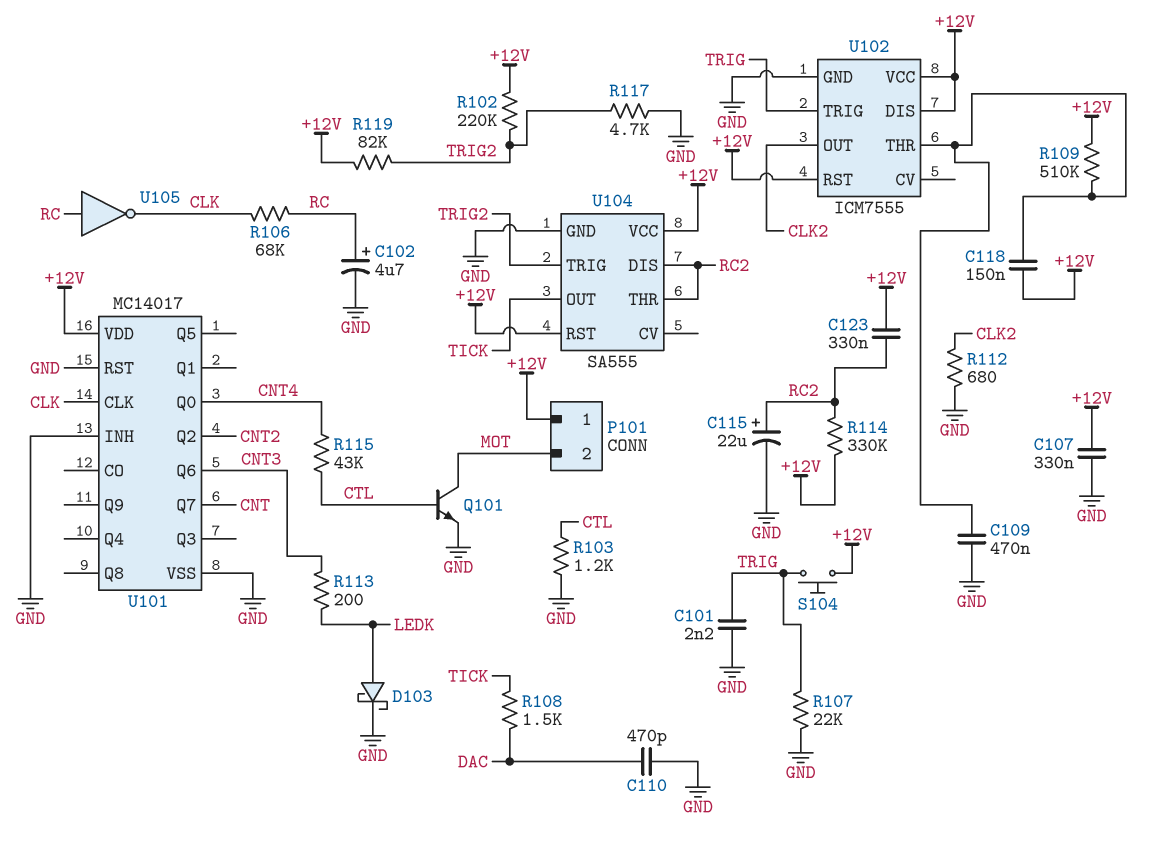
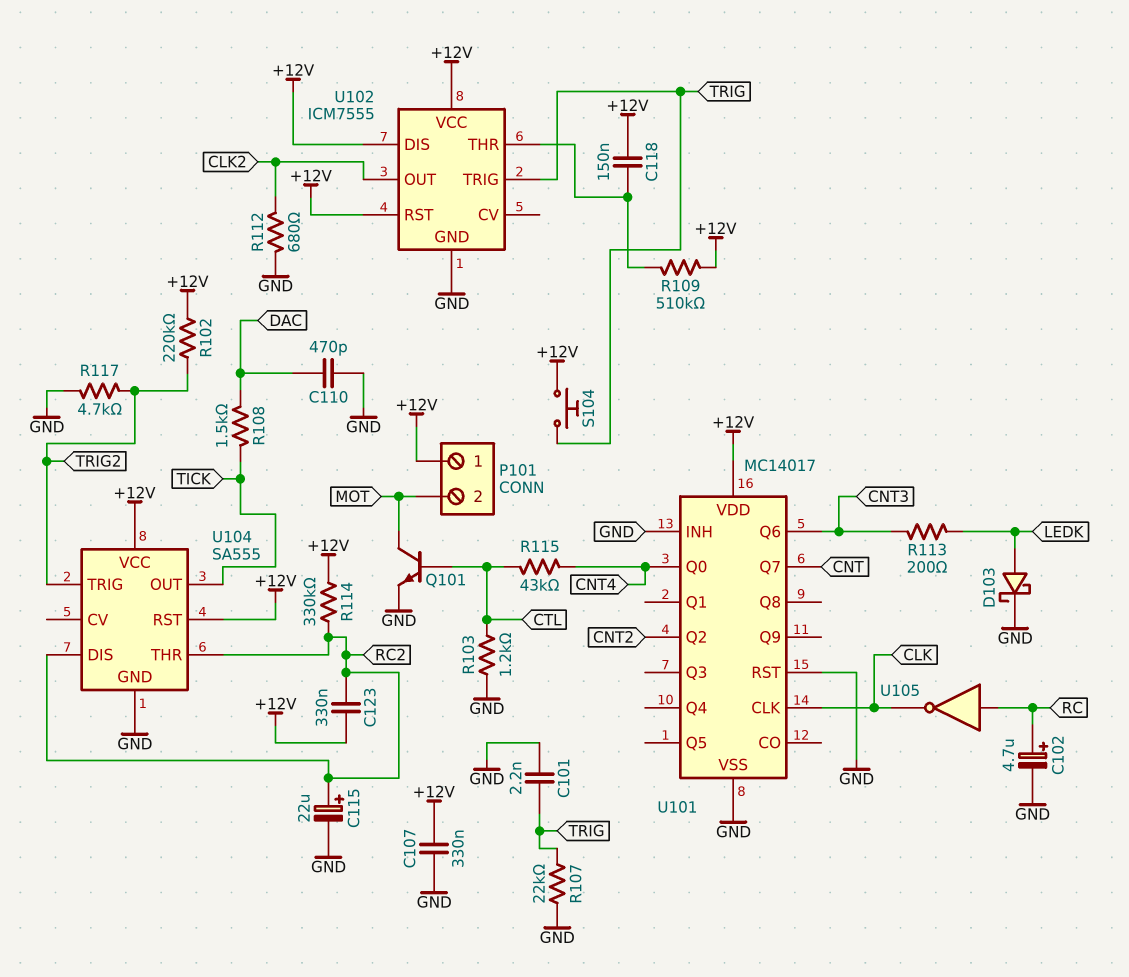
C109: 470nF (GND, U102/THR) -> none
R106: 68k (CLK, RC) -> none
R119: 82k (+12V, TRIG2) -> none

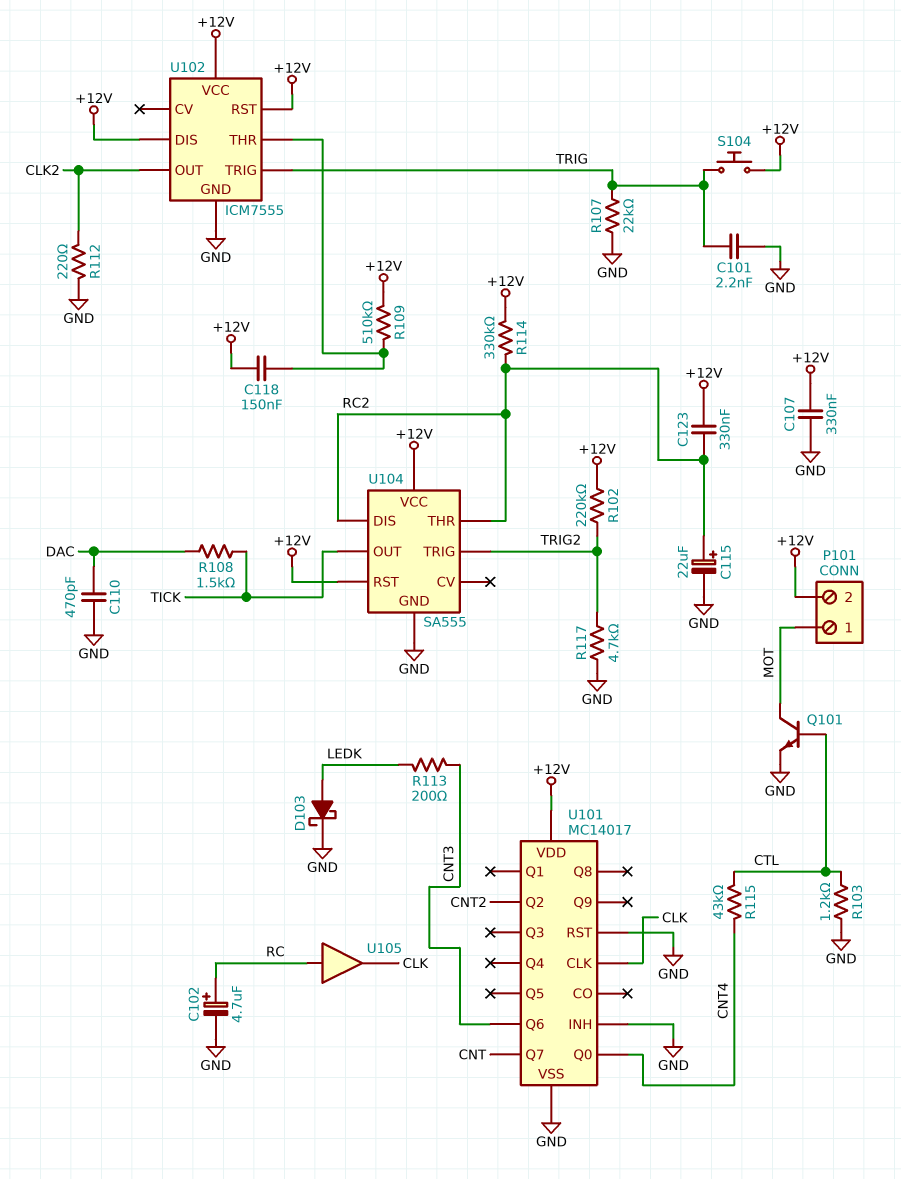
P101 pin 1: +12V -> MOT
P101 pin 2: MOT -> +12V
R112: 680 (CLK2, GND) -> 220 (CLK2, GND)
U105: NOT (in RC, out CLK) -> buffer (in RC, out CLK)

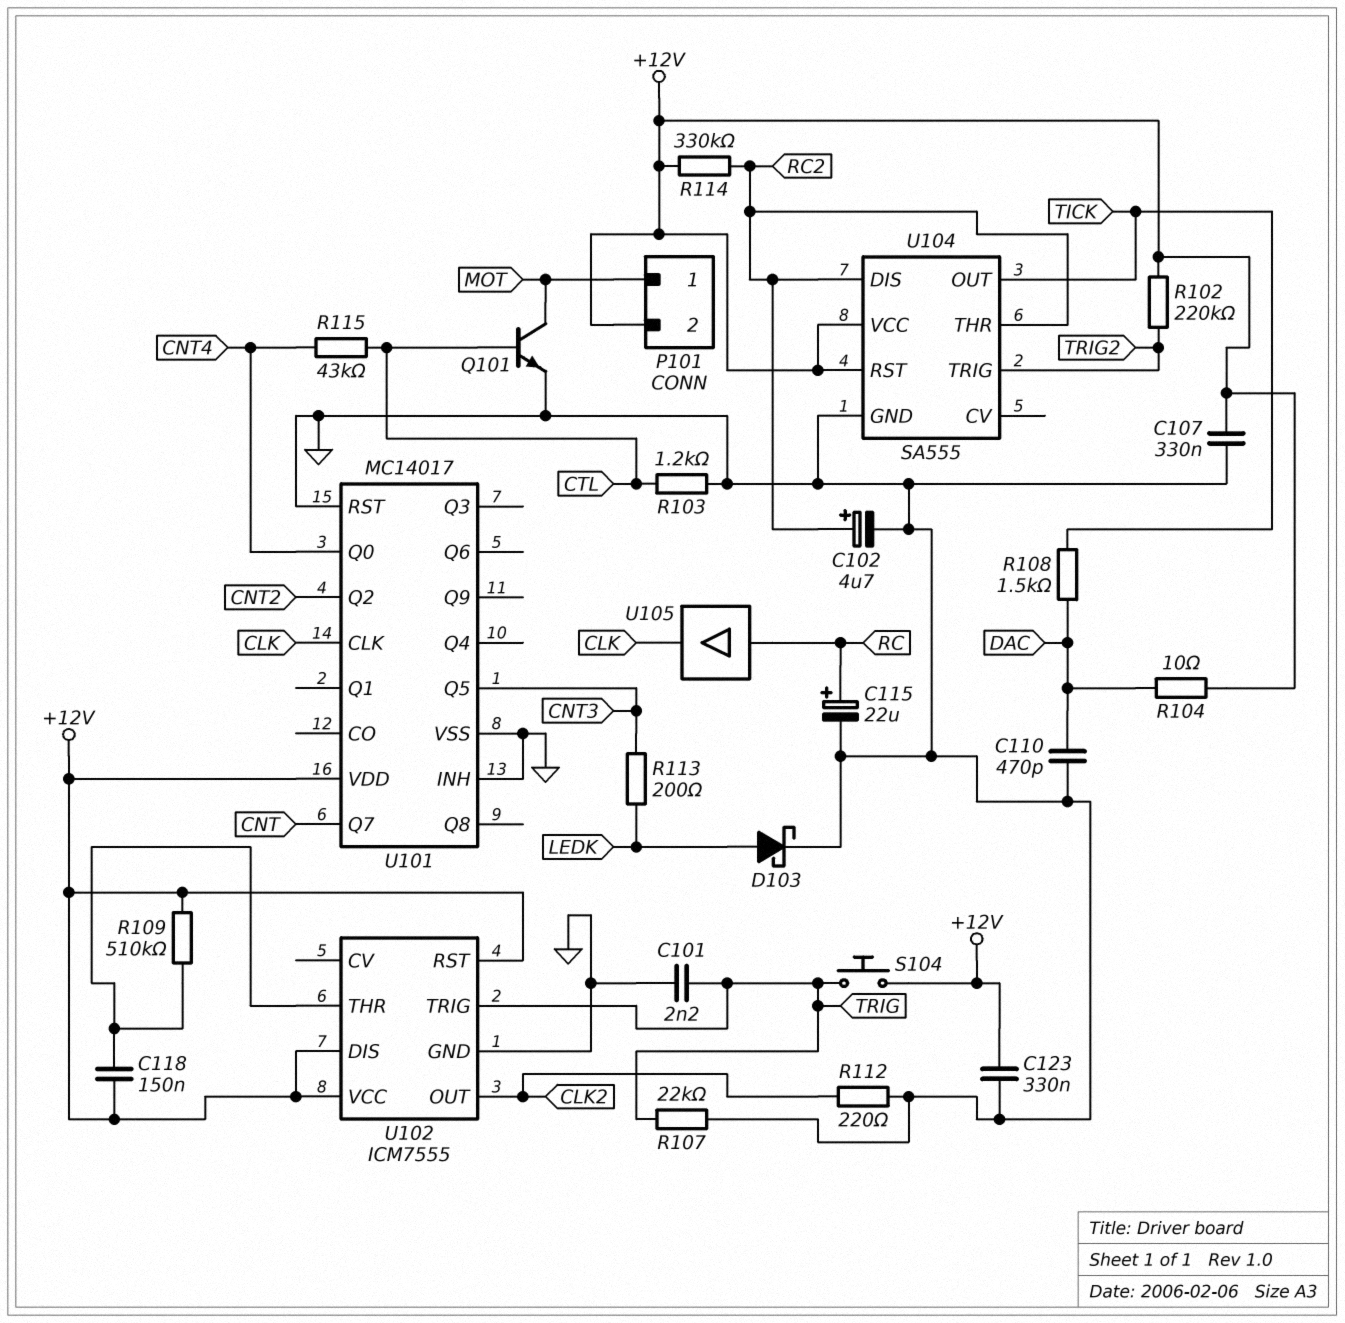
C102: 4.7uF (plus RC, minus GND) -> 4.7uF (plus RC2, minus GND)
C115: 22uF (plus RC2, minus GND) -> 22uF (plus RC, minus GND)
C123: 330nF (+12V, RC2) -> 330nF (+12V, GND)
R104: none -> 10 (+12V, DAC)
R117: 4.7k (GND, TRIG2) -> none
U101 pin Q5: none -> CNT3
U101 pin Q6: CNT3 -> none

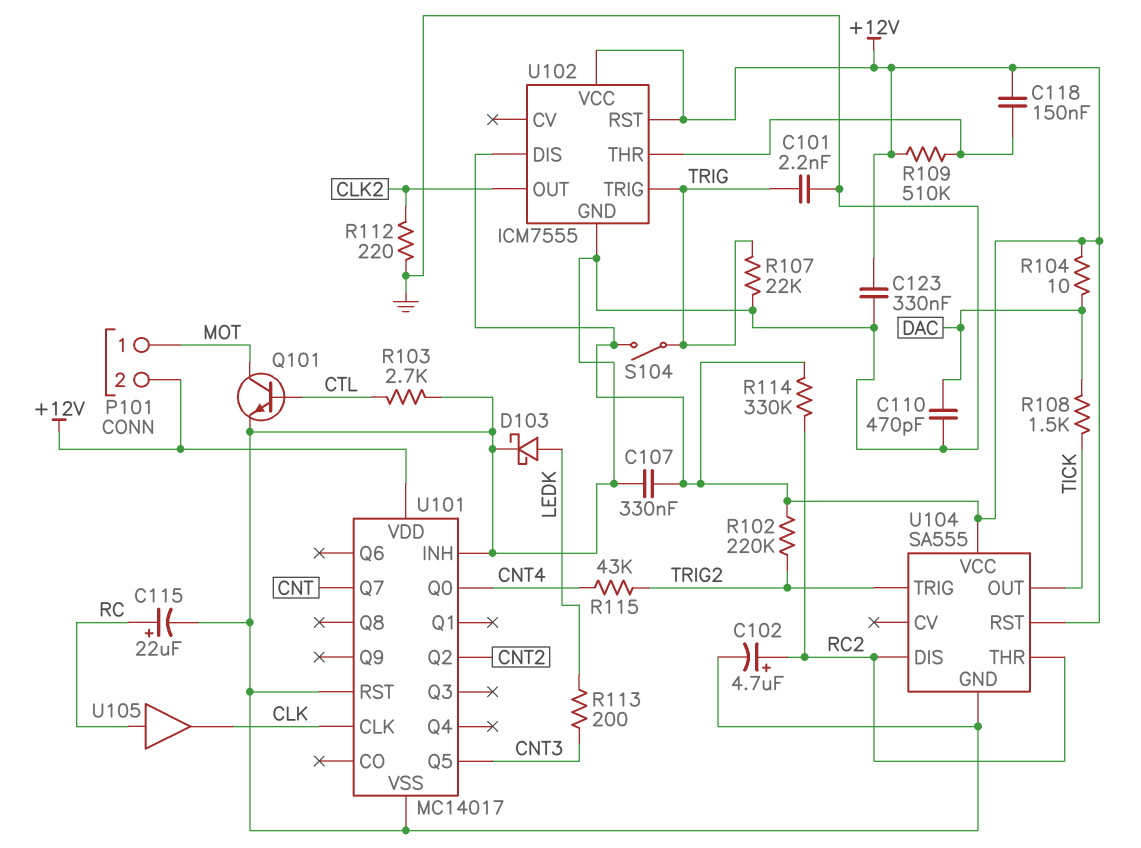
R103: 1.2k (CTL, GND) -> 2.7k (CTL, GND)
R115: 43k (CNT4, CTL) -> 43k (CNT4, TRIG2)
S104: button (+12V, TRIG) -> switch (+12V, TRIG)

